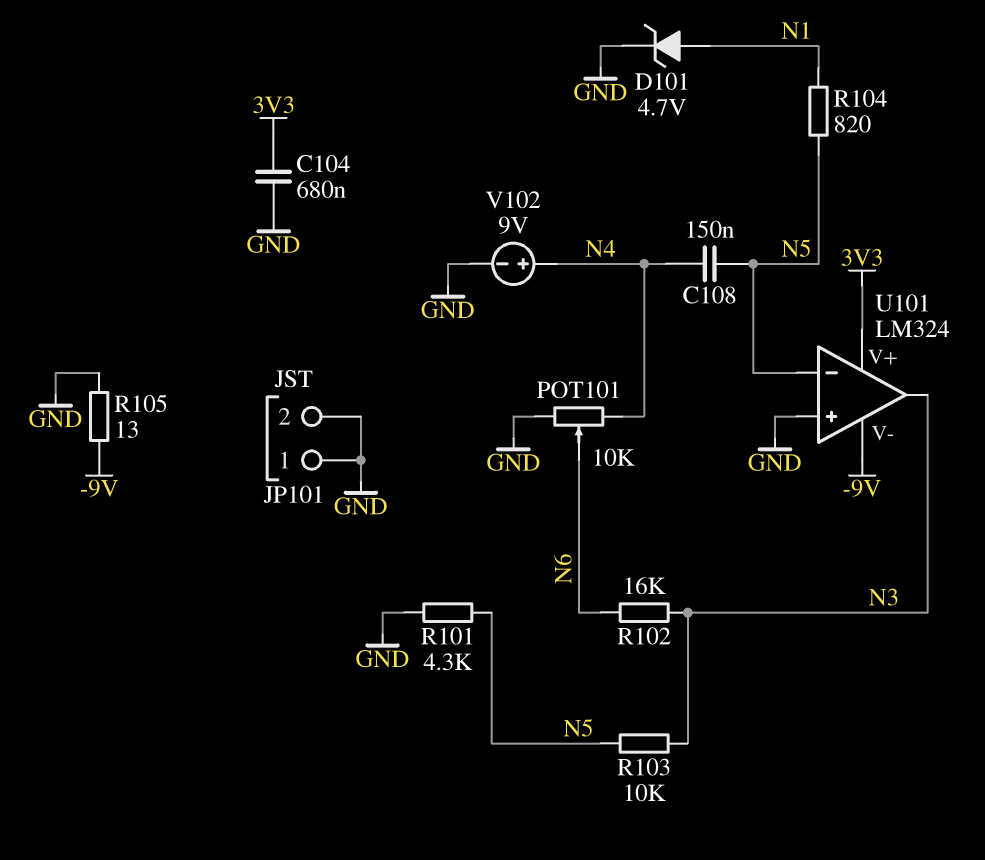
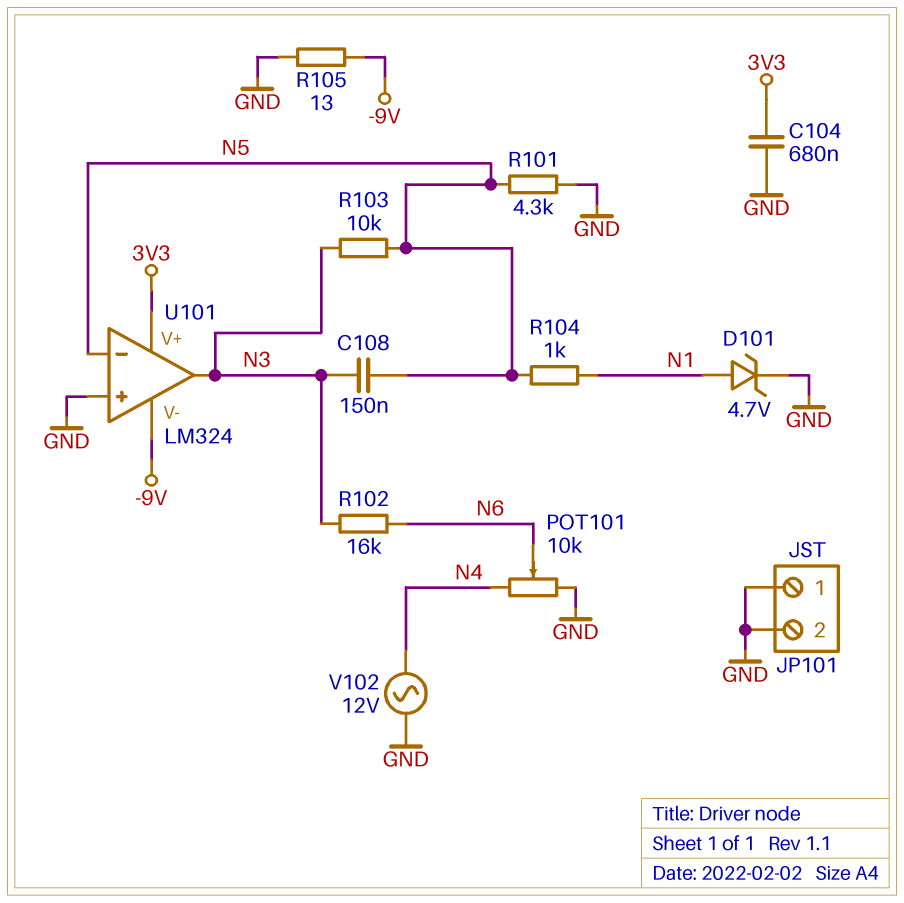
C108: 150nF (N4, N5) -> 150nF (N3, N5)
R104: 820 (N1, N5) -> 1k (N1, N5)
V102: 9V (plus N4, minus GND) -> AC 12V (GND, N4)

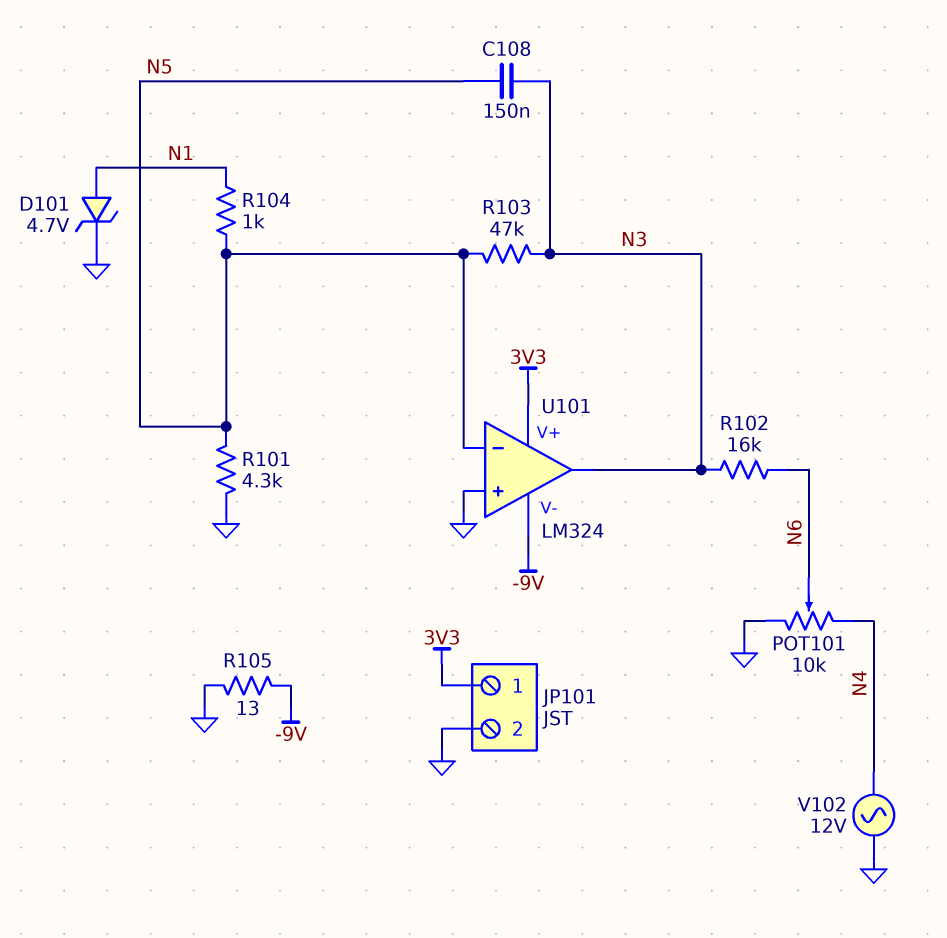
C104: 680nF (3V3, GND) -> none
JP101 pin 1: GND -> 3V3
R103: 10k (N3, N5) -> 47k (N3, N5)

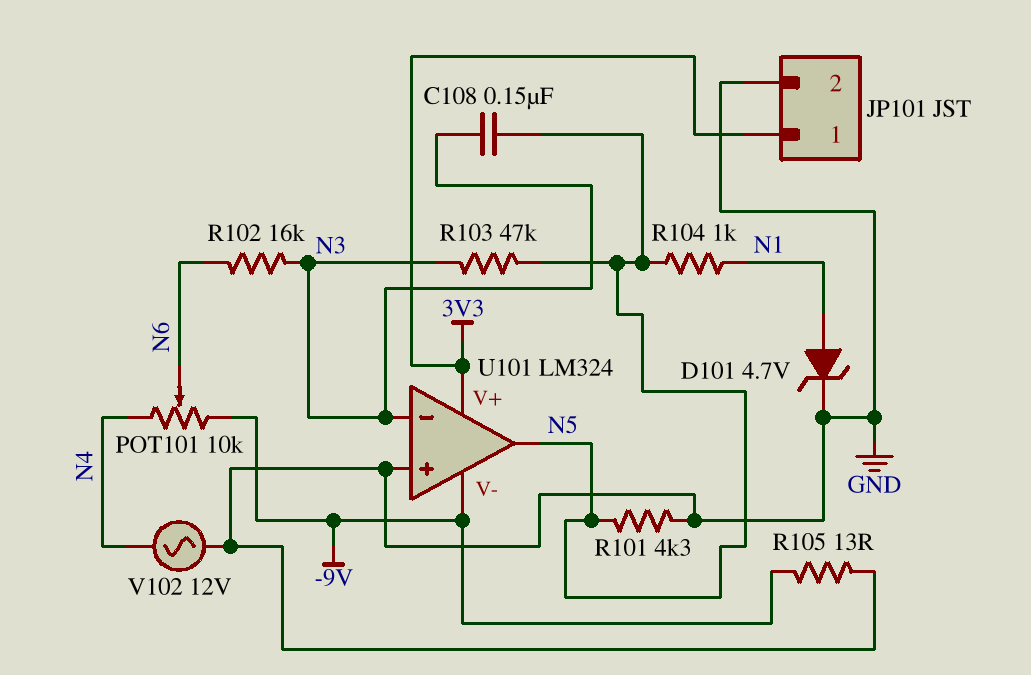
POT101: 10k (GND, N4, wiper N6) -> 10k (-9V, N4, wiper N6)
U101 pin in-: N5 -> N3
U101 pin out: N3 -> N5

